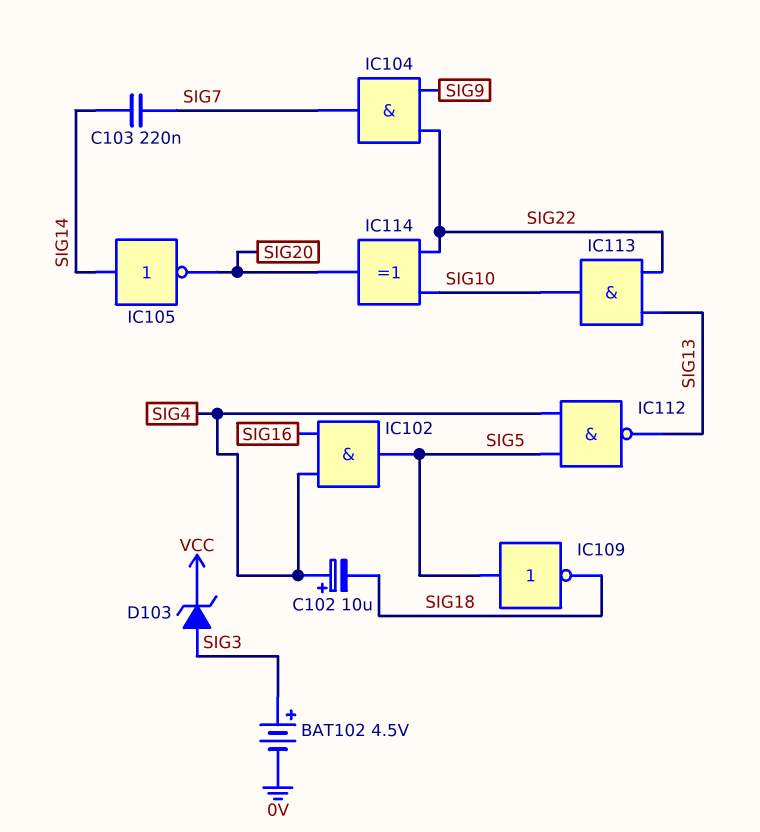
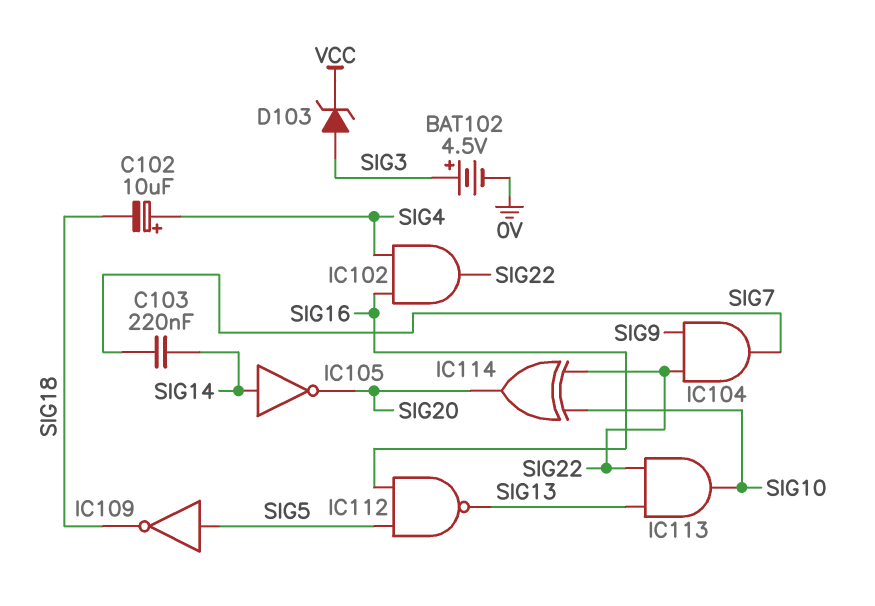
IC102: AND (in SIG4, in SIG16, out SIG5) -> AND (in SIG4, in SIG16, out SIG22)
IC112: NAND (in SIG4, in SIG5, out SIG13) -> NAND (in SIG5, in SIG16, out SIG13)

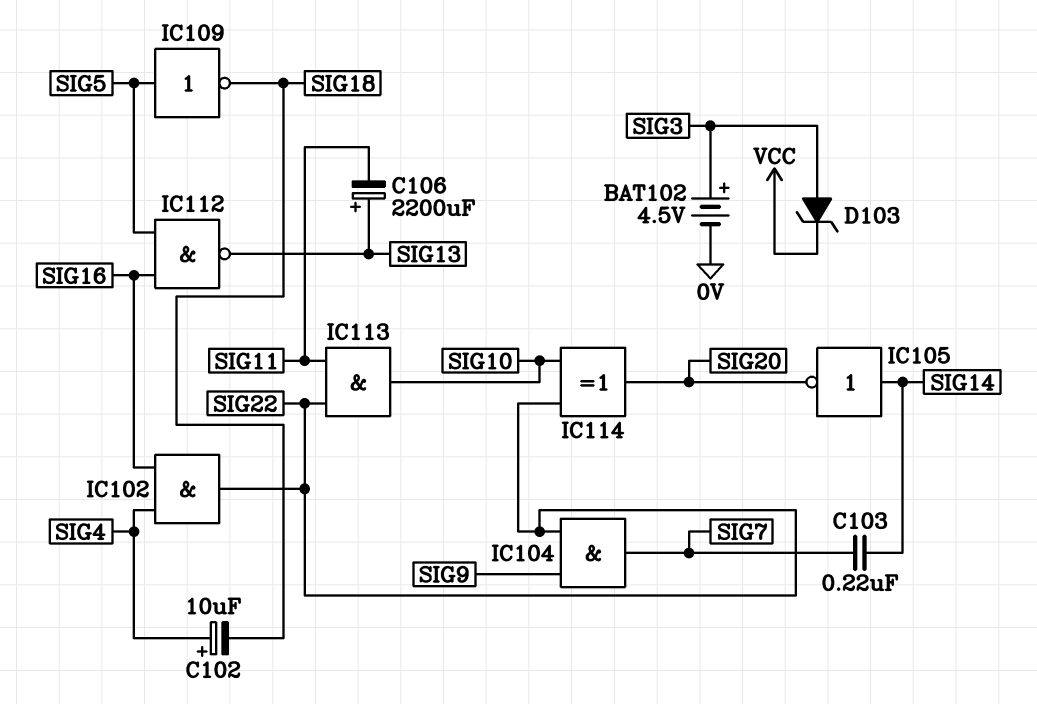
C106: none -> 2200uF (plus SIG13, minus SIG11)
IC113: AND (in SIG13, in SIG22, out SIG10) -> AND (in SIG11, in SIG22, out SIG10)

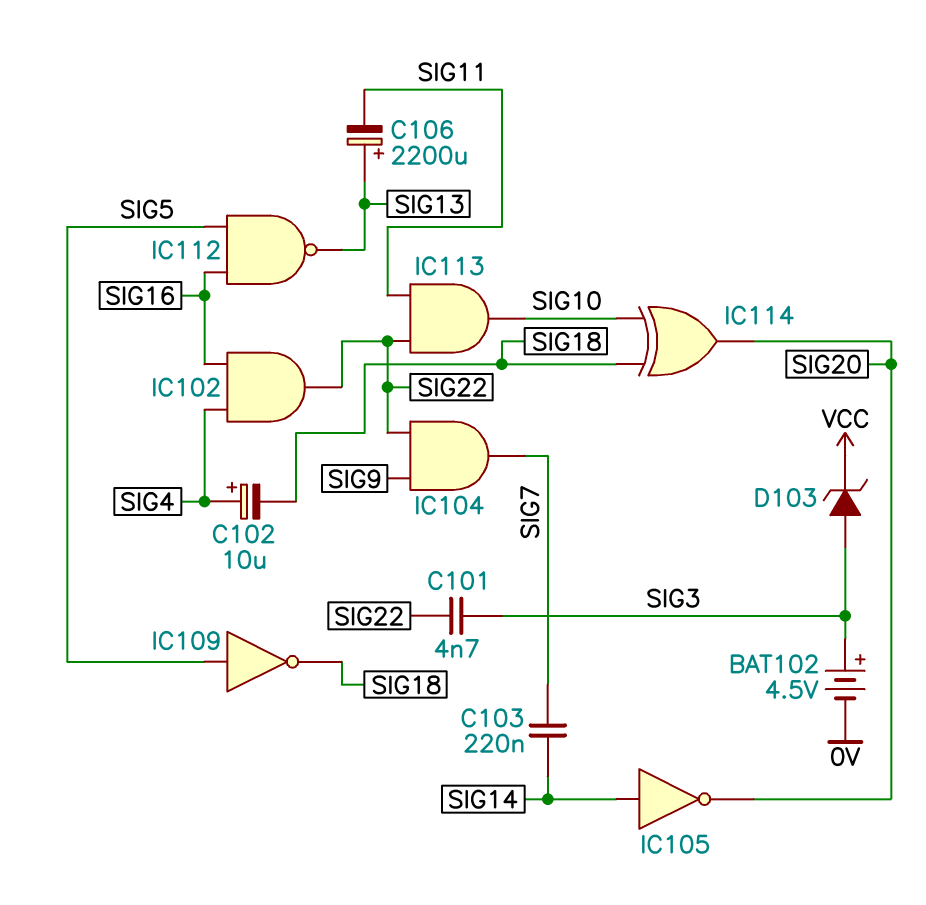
C101: none -> 4.7nF (SIG3, SIG22)
IC114: XOR (in SIG10, in SIG22, out SIG20) -> XOR (in SIG10, in SIG18, out SIG20)

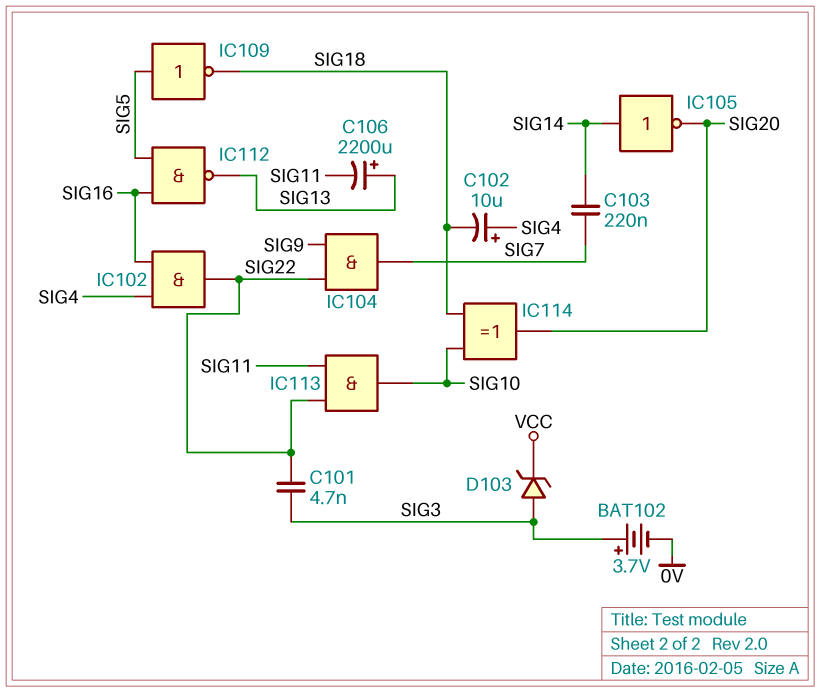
BAT102: 4.5V (plus SIG3, minus 0V) -> 3.7V (plus SIG3, minus 0V)

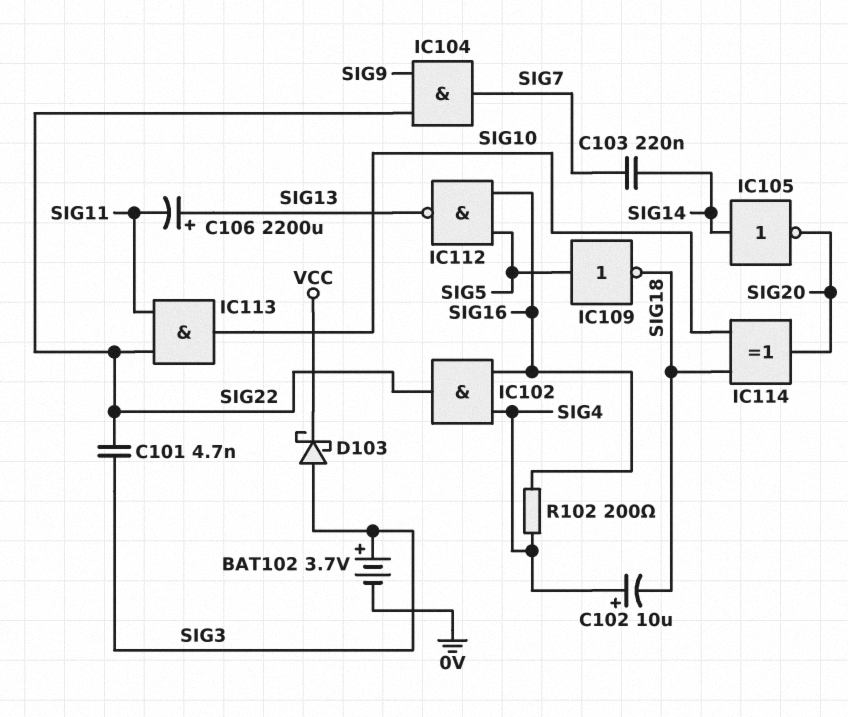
D103: zener (A SIG3, K VCC) -> schottky (A SIG3, K VCC)
R102: none -> 200 (SIG4, SIG16)

